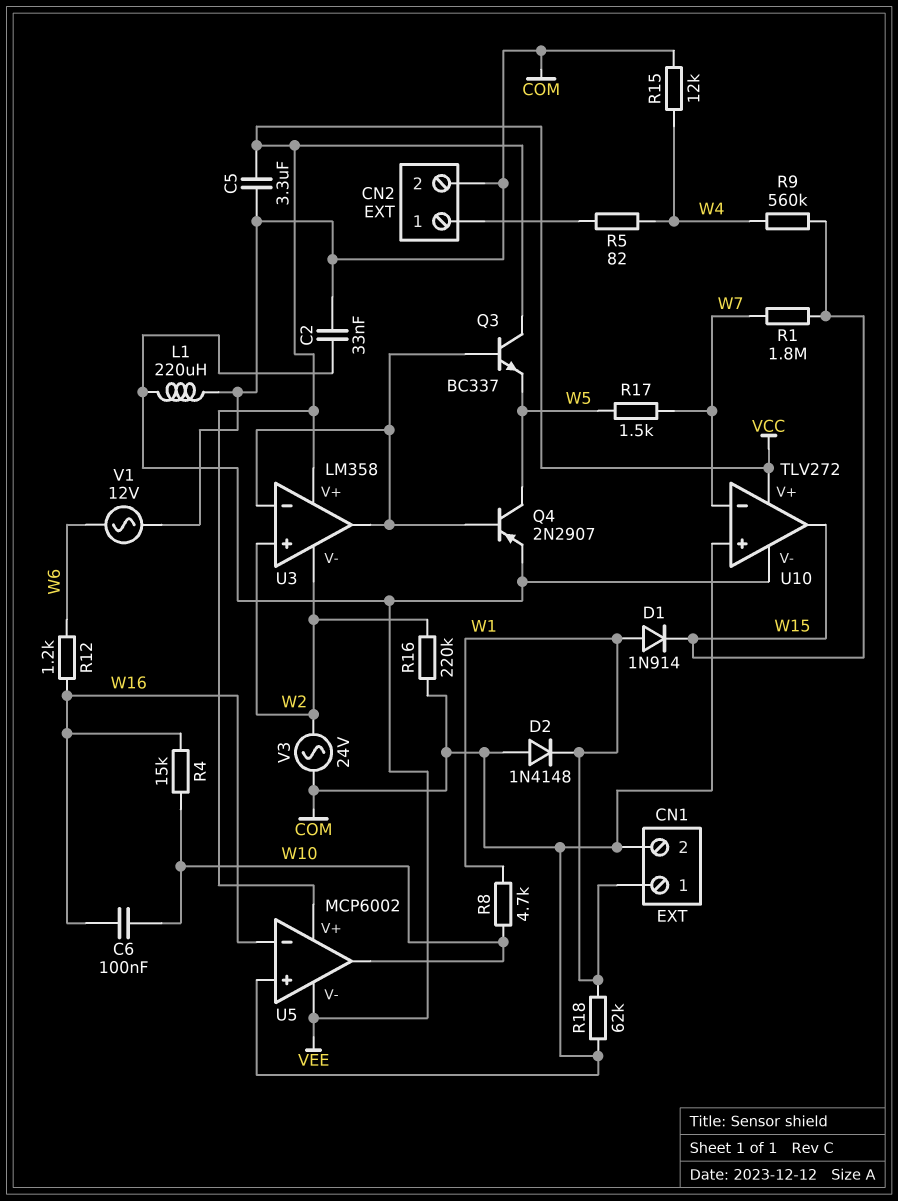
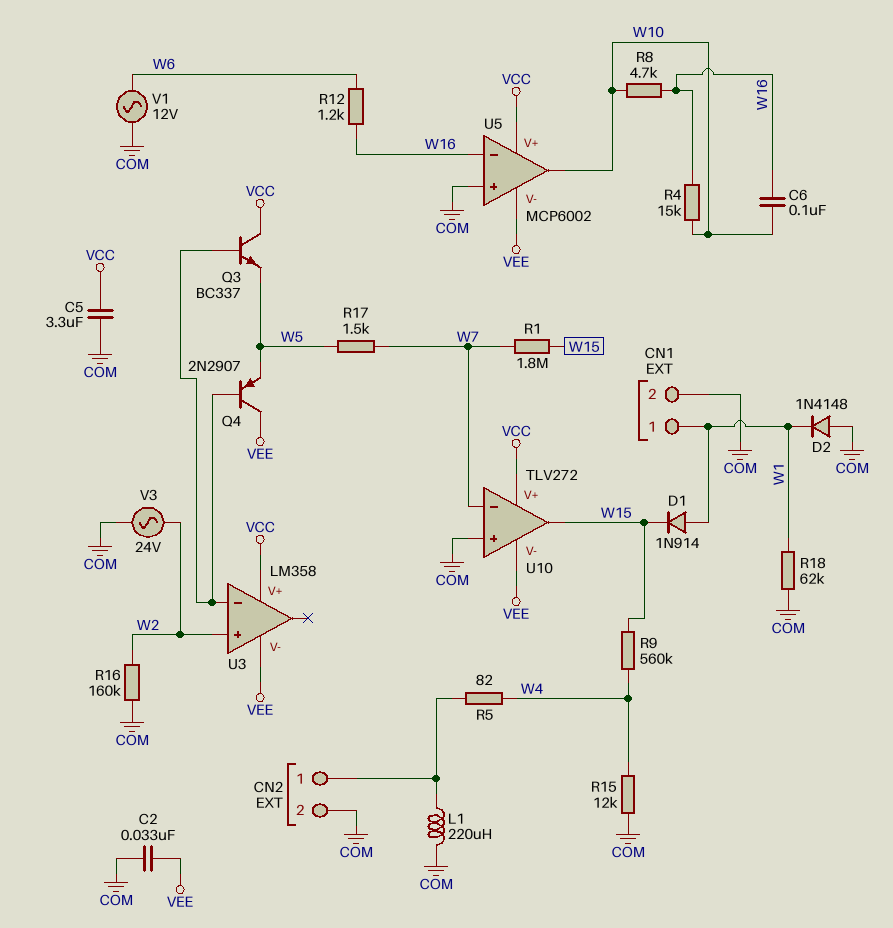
L1: 220uH (COM, VEE) -> 220uH (CN2/1, COM)
Q4: PNP 2N2907 (B U3/in-, C W5, E VEE) -> PNP 2N2907 (B U3/in-, C VEE, E W5)
R8: 4.7k (W1, W10) -> 4.7k (W10, W16)
R16: 220k (COM, W2) -> 160k (COM, W2)
U3 pin V-: W2 -> VEE
U3 pin out: U3/in- -> none

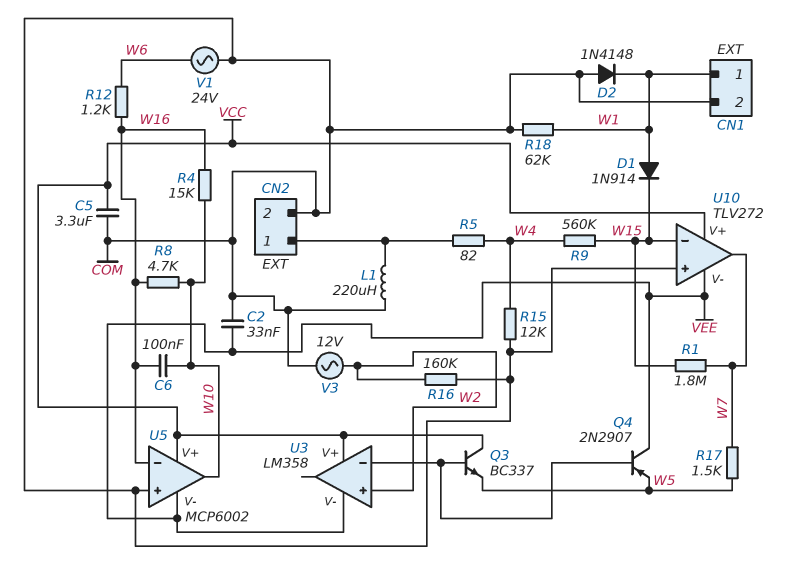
U10 pin in-: W7 -> W15
U10 pin out: W15 -> W7
V1: AC 12V (COM, W6) -> AC 24V (COM, W6)
V3: AC 24V (COM, W2) -> AC 12V (COM, W2)

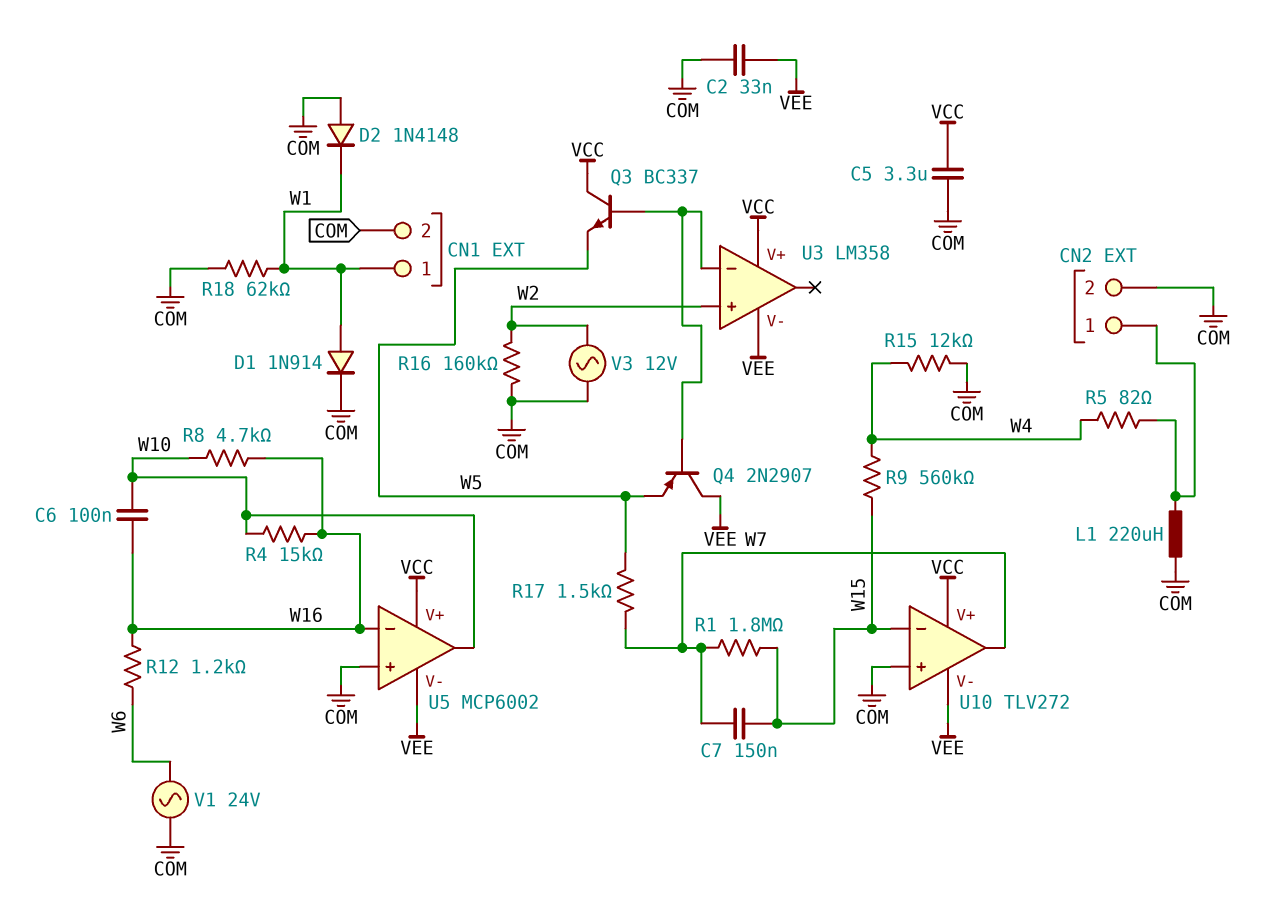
C7: none -> 150nF (W7, W15)
D1: diode 1N914 (A W1, K W15) -> diode 1N914 (A W1, K COM)

